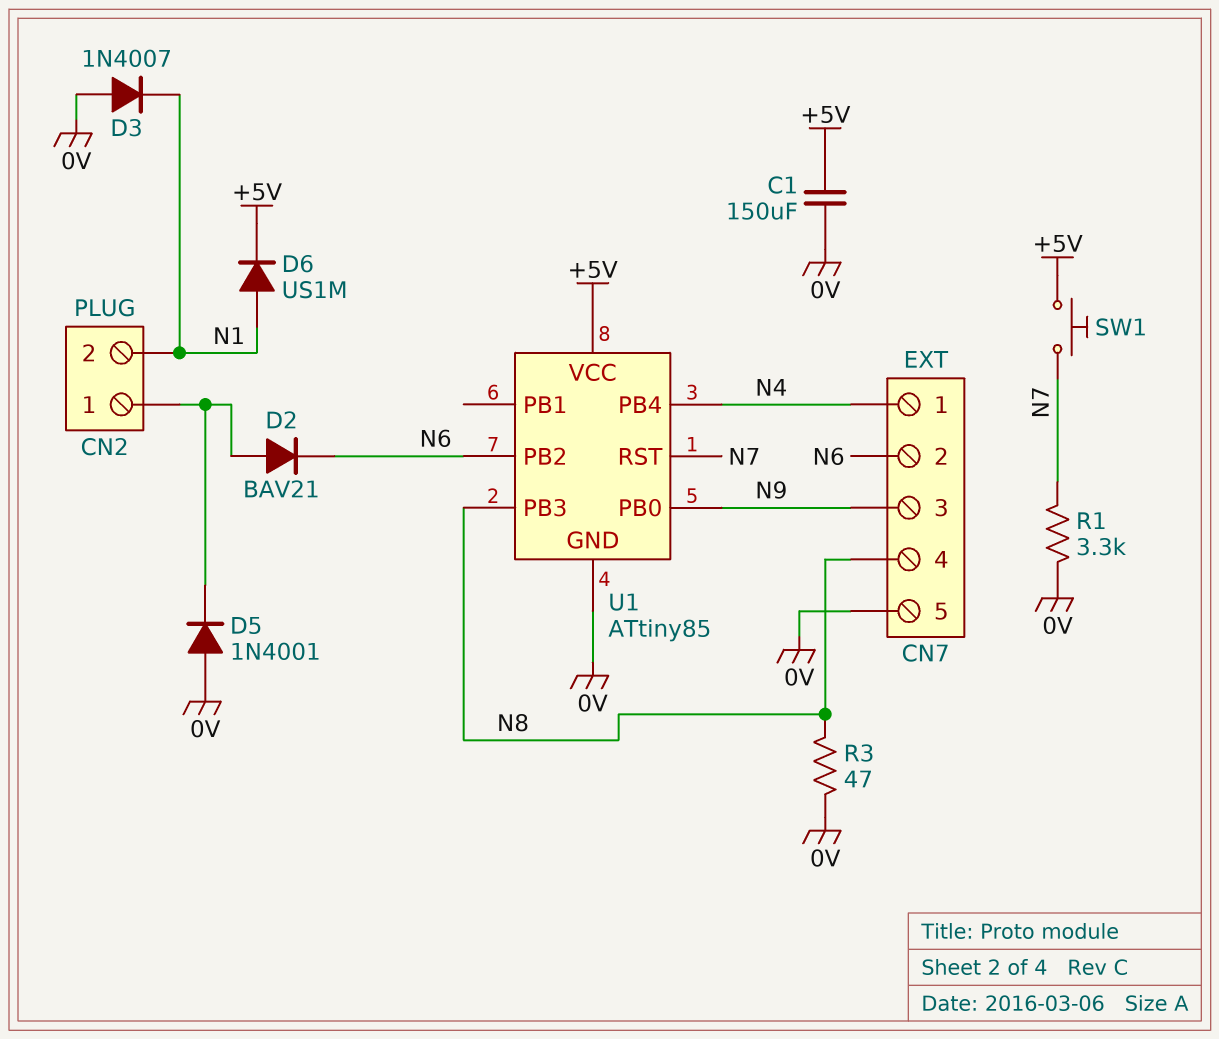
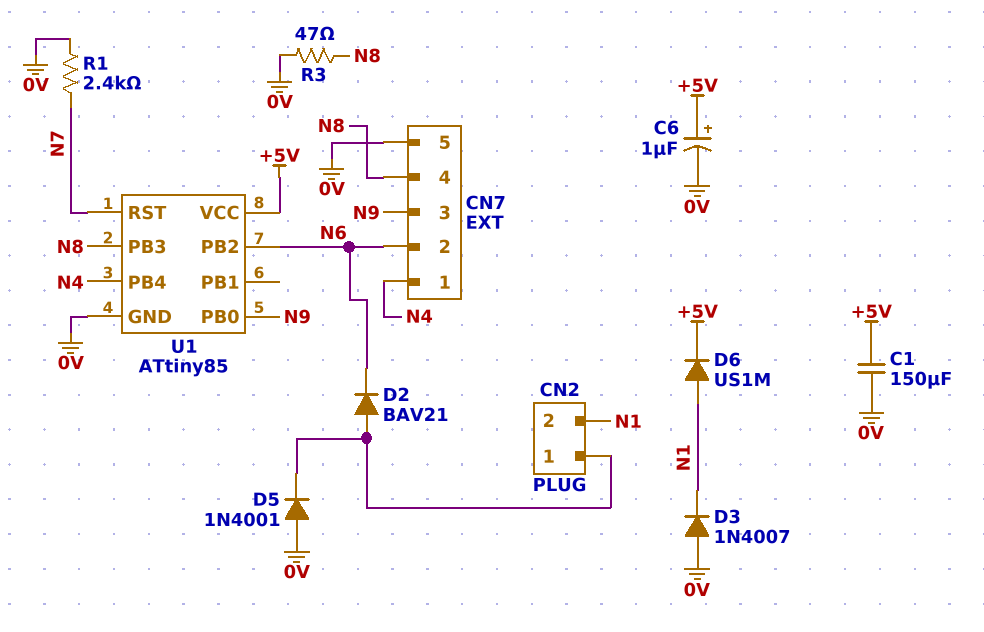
C6: none -> 1uF (plus +5V, minus 0V)
R1: 3.3k (0V, N7) -> 2.4k (0V, N7)
SW1: button (+5V, N7) -> none

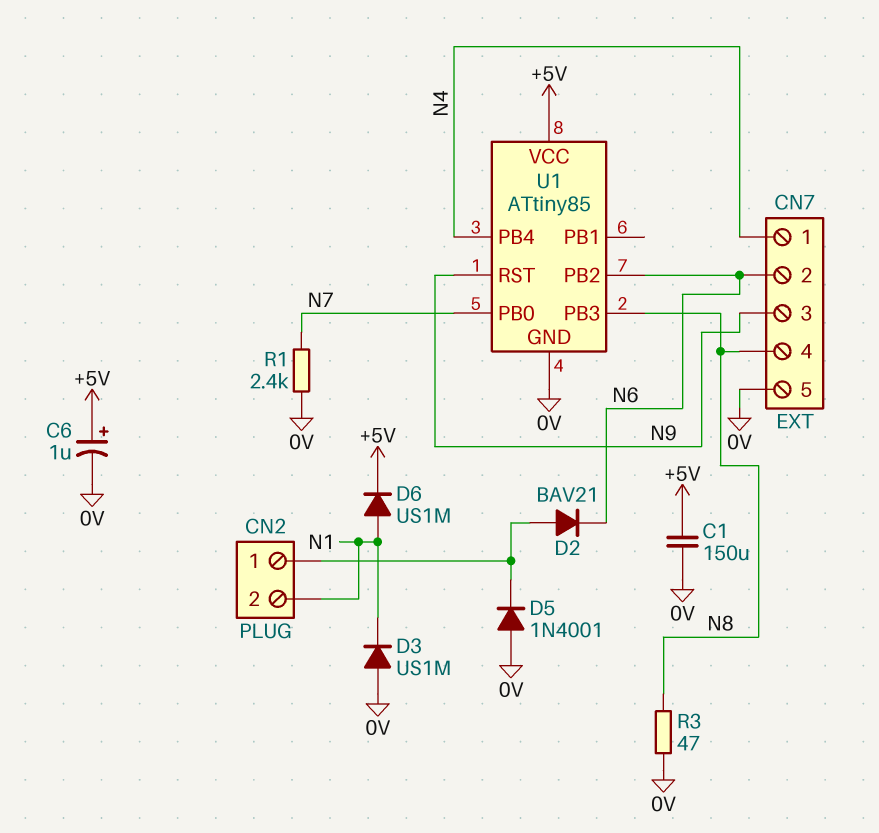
D3: diode 1N4007 (A 0V, K N1) -> diode US1M (A 0V, K N1)
U1 pin PB0: N9 -> N7
U1 pin RST: N7 -> N9

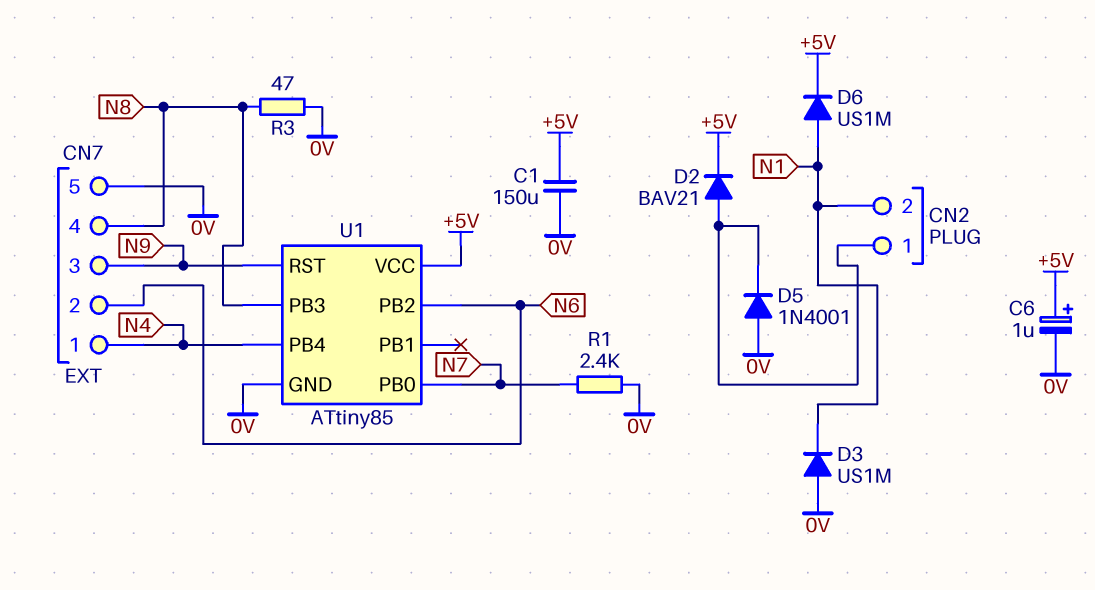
D2: diode BAV21 (A CN2/1, K N6) -> diode BAV21 (A CN2/1, K +5V)

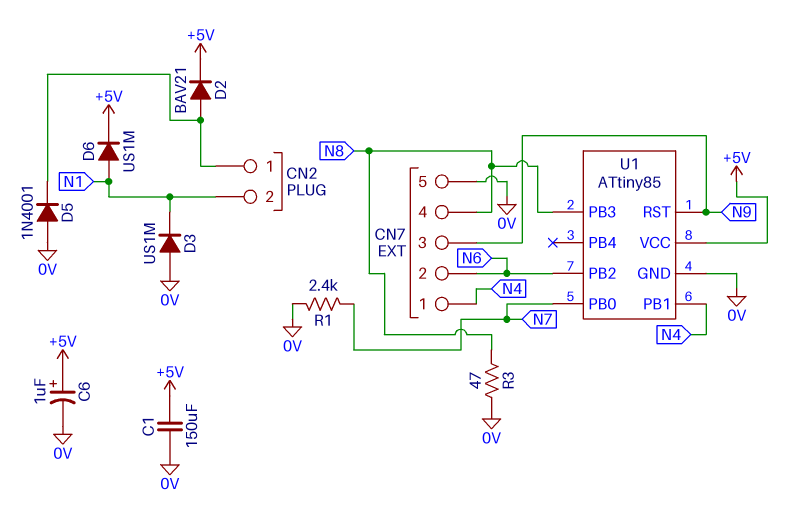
U1 pin PB1: none -> N4
U1 pin PB4: N4 -> none

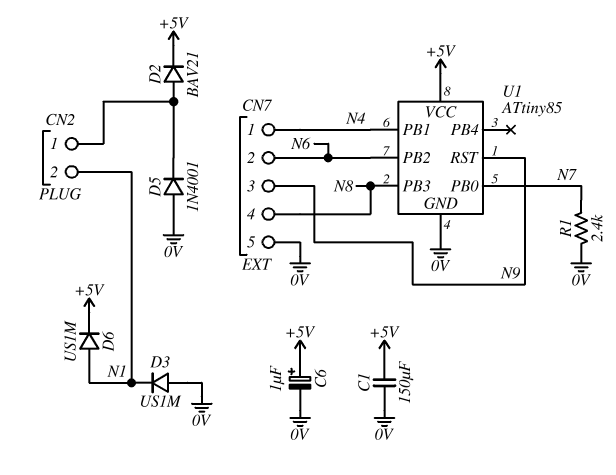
R3: 47 (0V, N8) -> none

